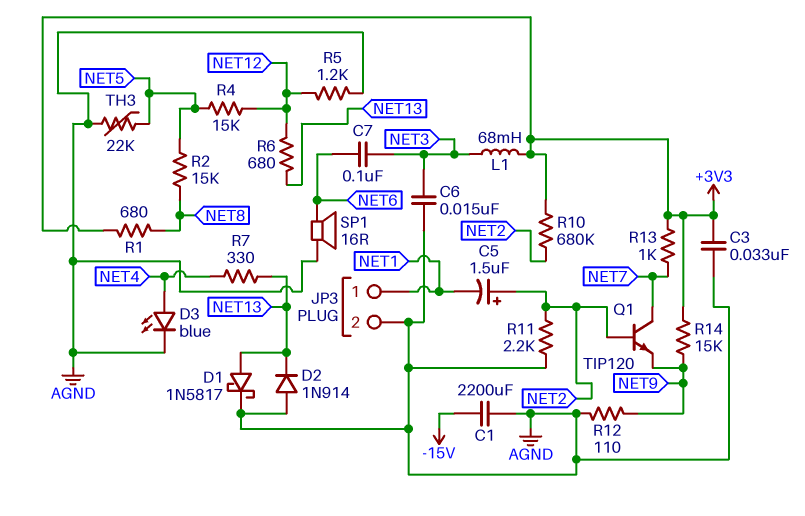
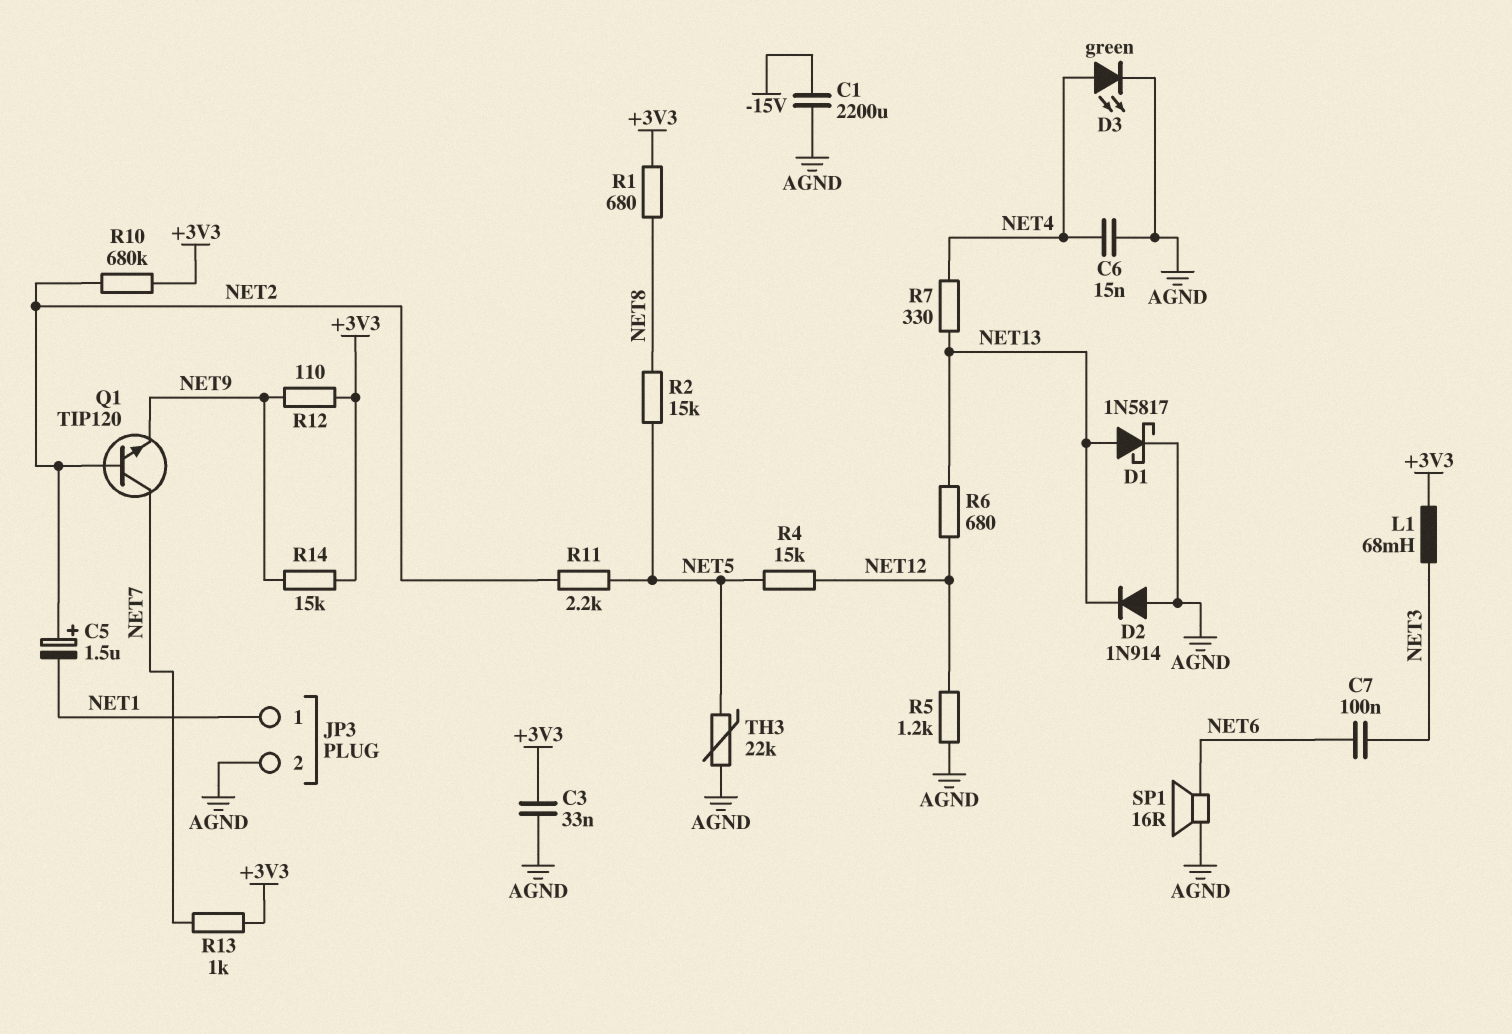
C6: 15nF (AGND, NET3) -> 15nF (AGND, NET4)
D3: LED blue (A NET4, K AGND) -> LED green (A NET4, K AGND)
R11: 2.2k (AGND, NET2) -> 2.2k (NET2, NET5)
R12: 110 (AGND, NET9) -> 110 (+3V3, NET9)

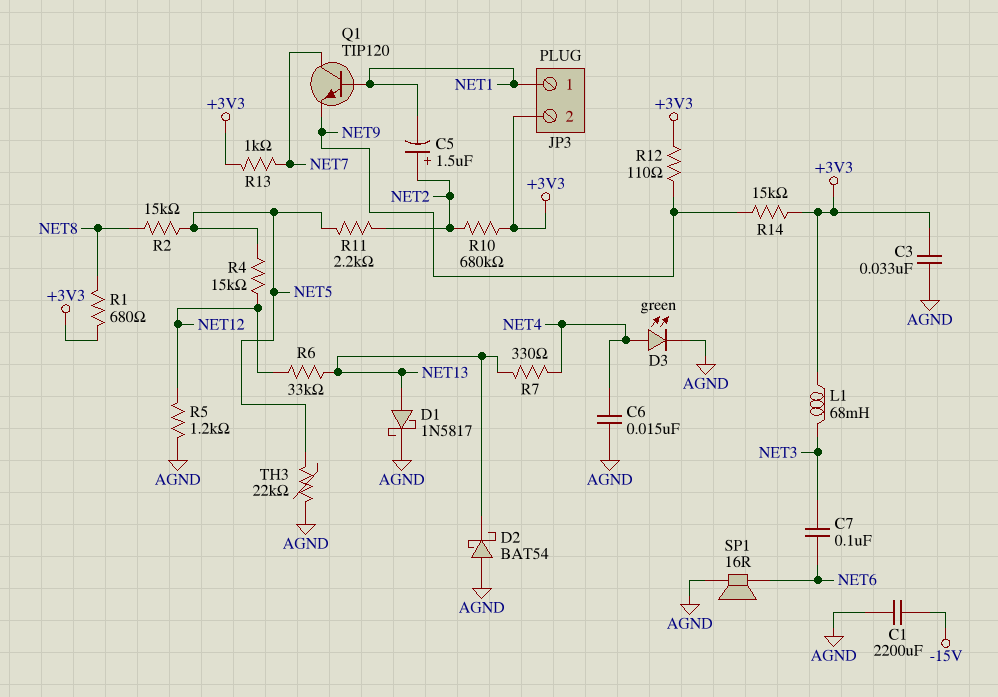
D2: diode 1N914 (A AGND, K NET13) -> schottky BAT54 (A AGND, K NET13)
JP3 pin 2: AGND -> +3V3
Q1: NPN TIP120 (B NET2, C NET7, E NET9) -> NPN TIP120 (B NET1, C NET7, E NET9)
R6: 680 (NET12, NET13) -> 33k (NET12, NET13)

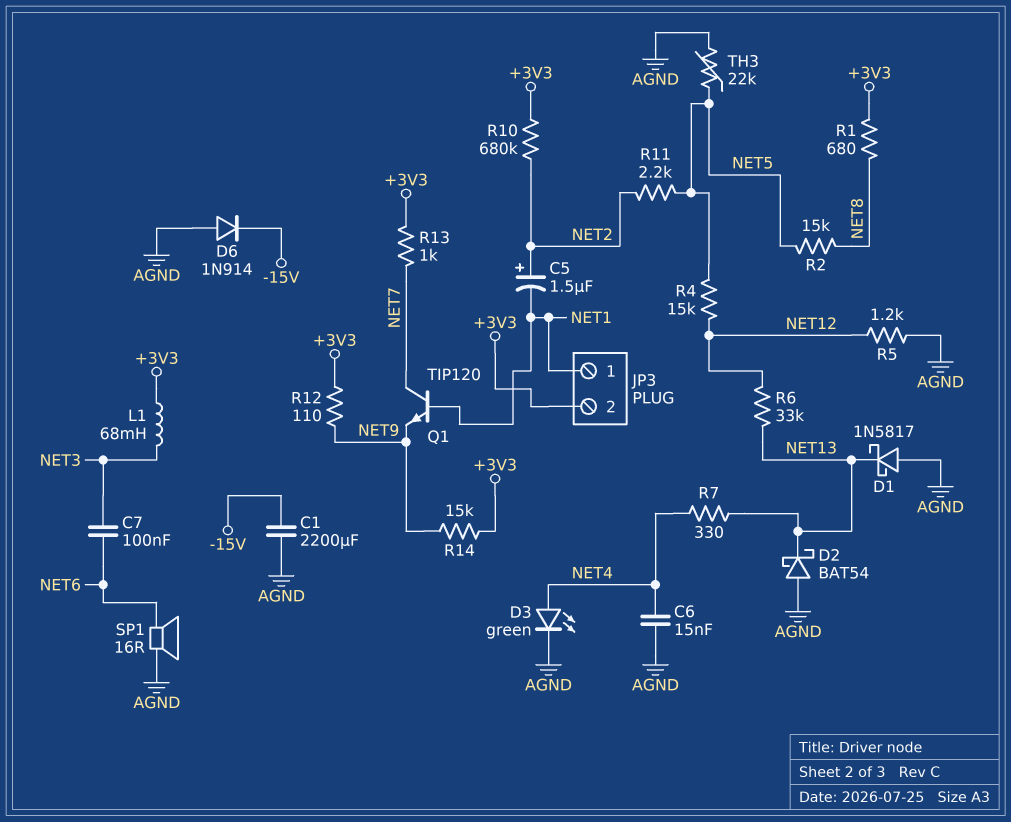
C3: 33nF (+3V3, AGND) -> none
D1: schottky 1N5817 (A NET13, K AGND) -> schottky 1N5817 (A AGND, K NET13)
D6: none -> diode 1N914 (A AGND, K -15V)

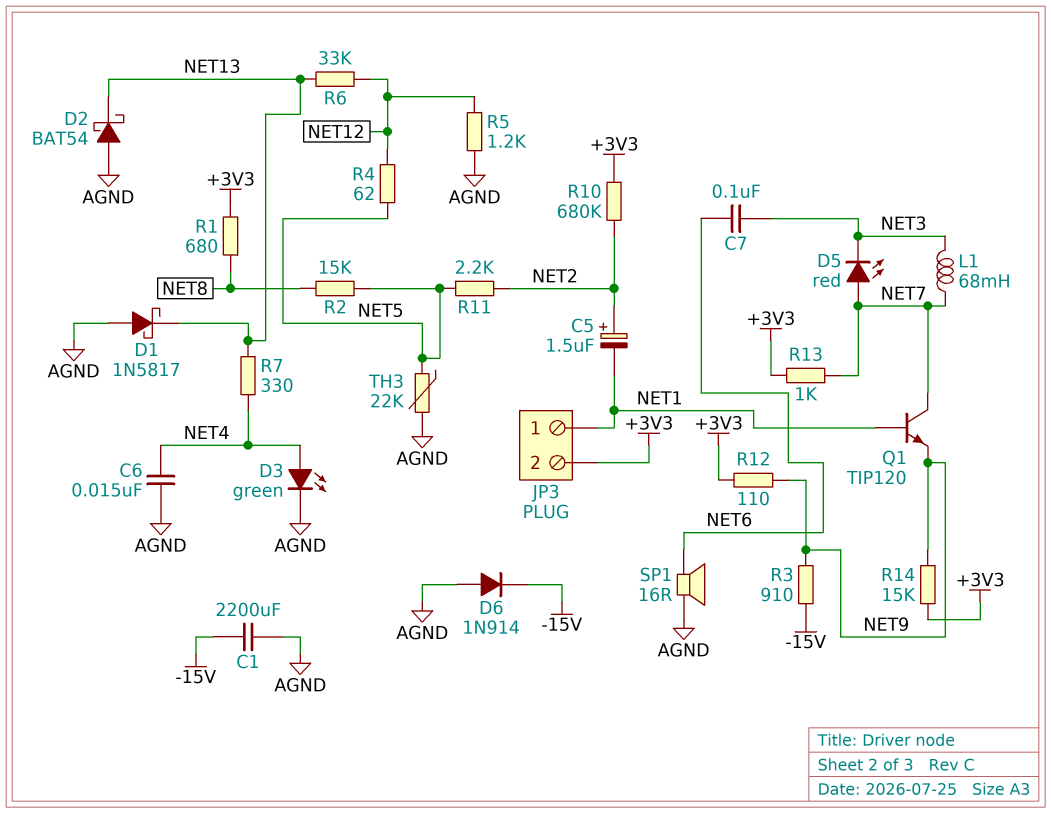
D5: none -> LED red (A NET7, K NET3)
L1: 68mH (+3V3, NET3) -> 68mH (NET3, NET7)
R3: none -> 910 (-15V, NET9)
R4: 15k (NET5, NET12) -> 62 (NET5, NET12)

